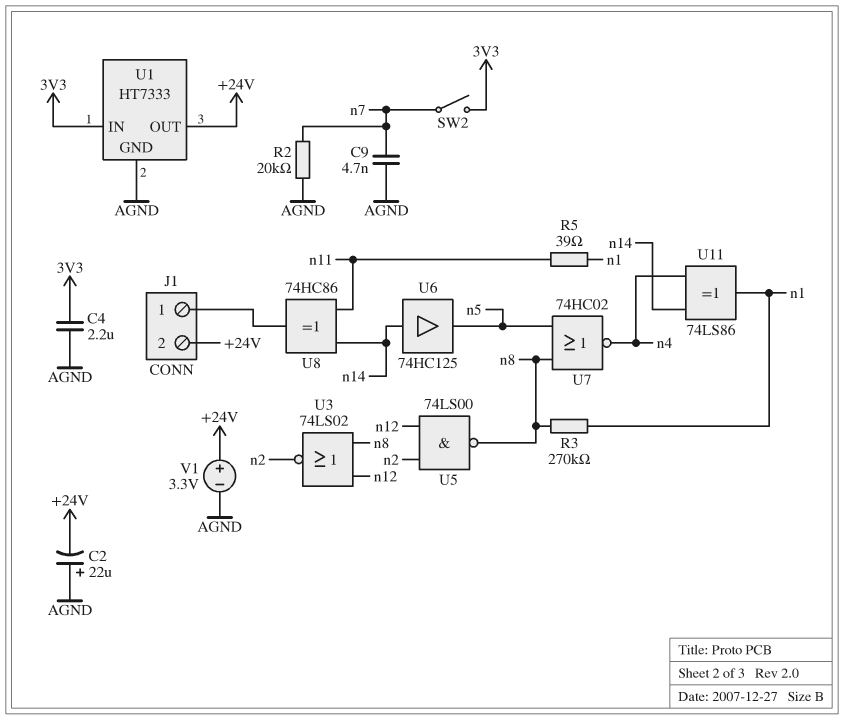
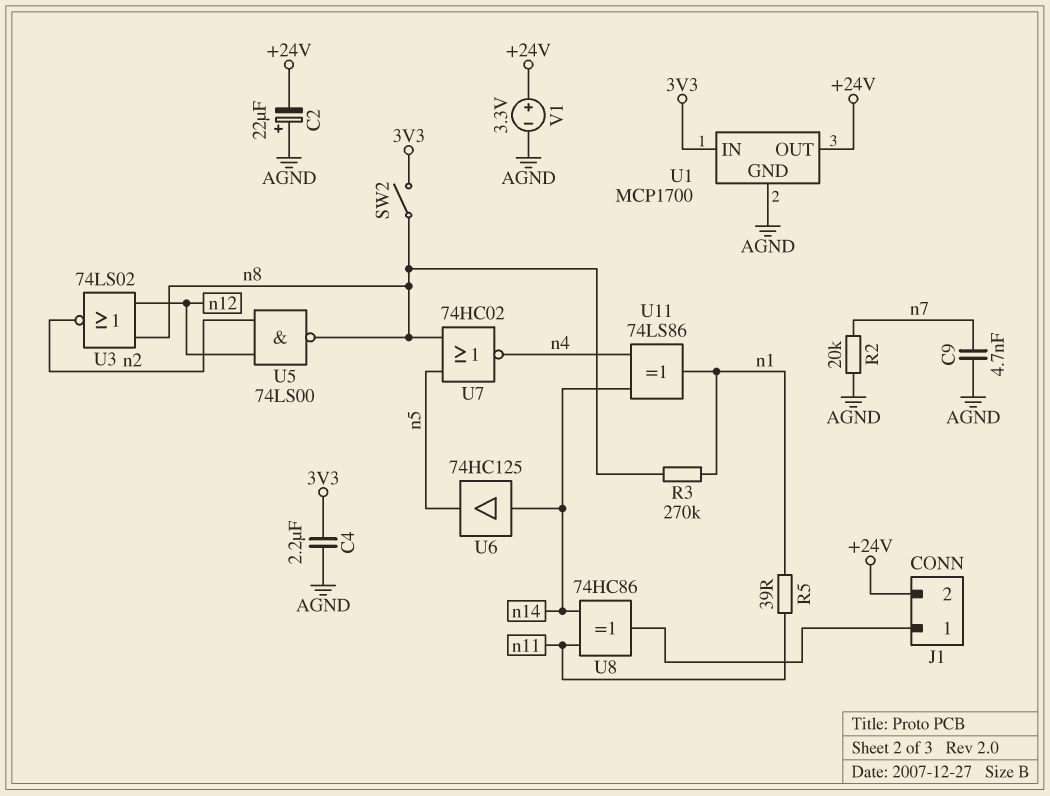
SW2: switch (3V3, n7) -> switch (3V3, n8)
U1: HT7333 -> MCP1700

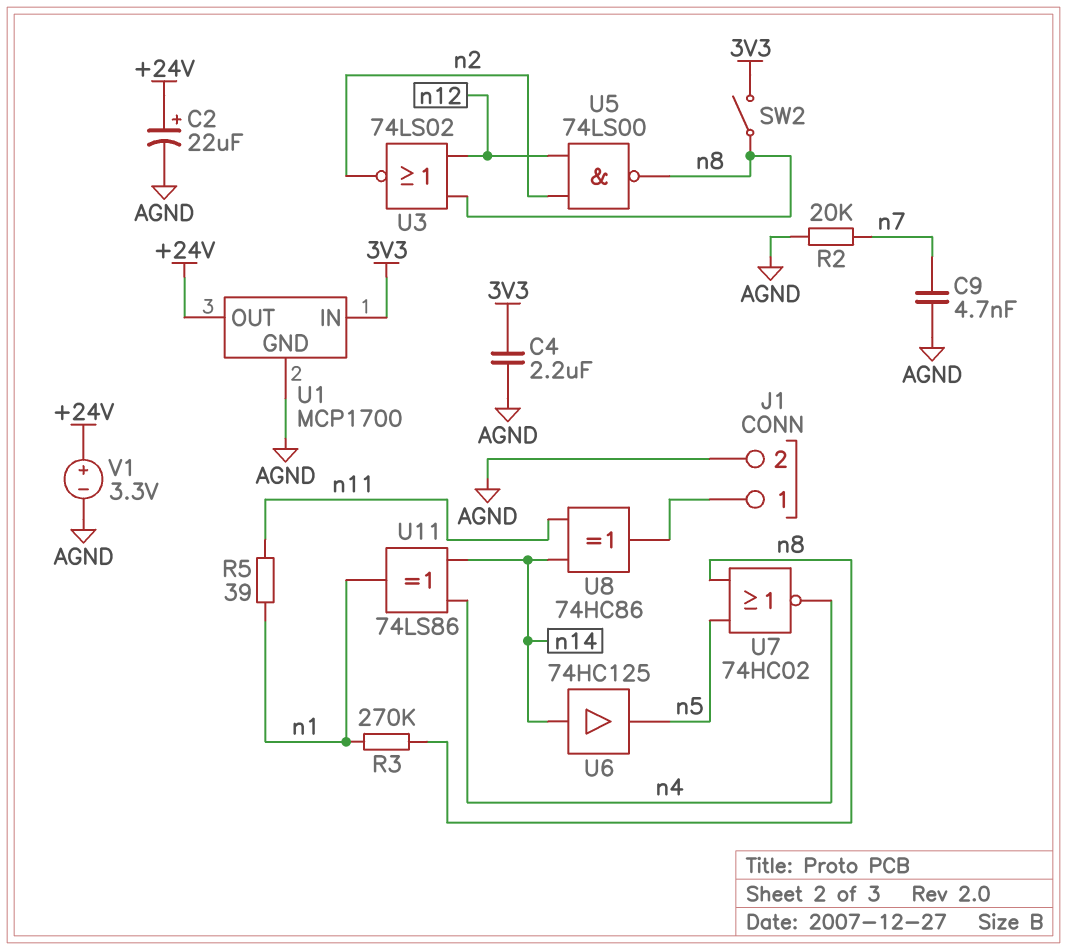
C2: 22uF (plus AGND, minus +24V) -> 22uF (plus +24V, minus AGND)
J1 pin 2: +24V -> AGND

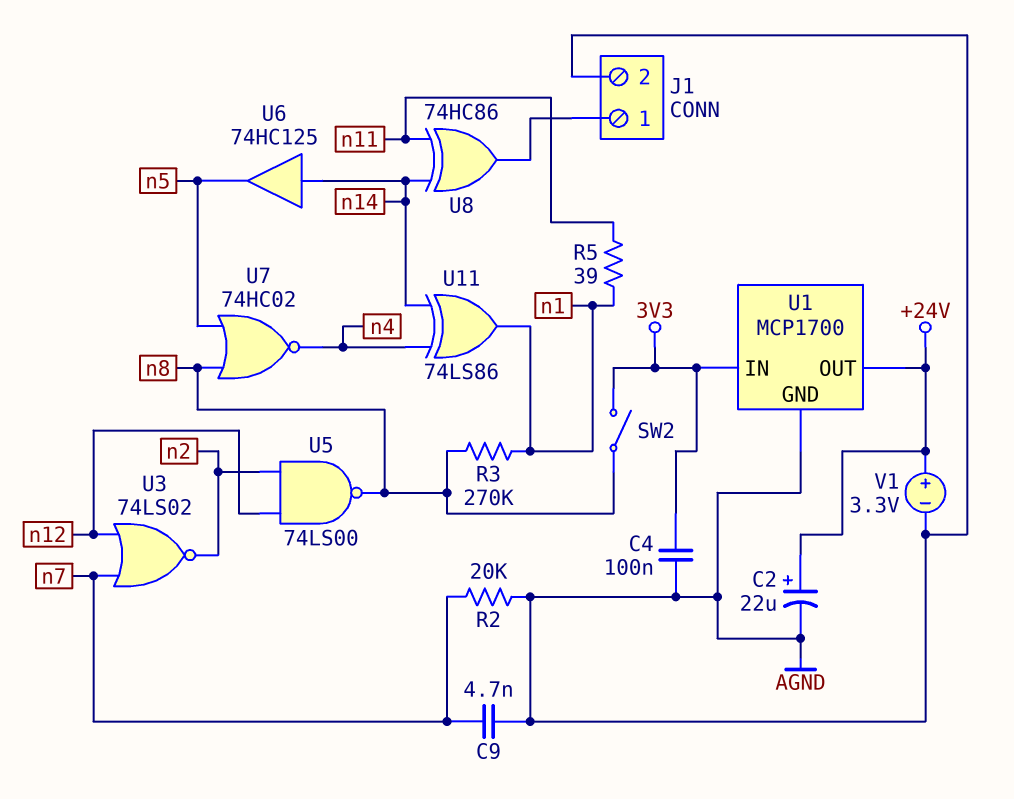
C4: 2.2uF (3V3, AGND) -> 100nF (3V3, AGND)
U3: NOR 74LS02 (in n8, in n12, out n2) -> NOR 74LS02 (in n7, in n12, out n2)

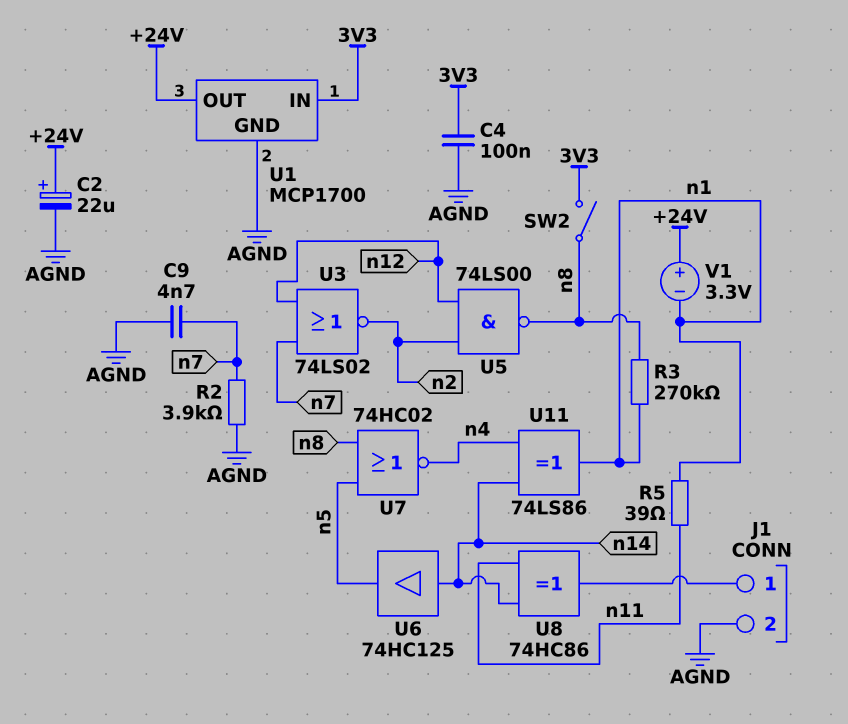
R2: 20k (AGND, n7) -> 3.9k (AGND, n7)
V1: 3.3V (plus +24V, minus AGND) -> 3.3V (plus +24V, minus n1)

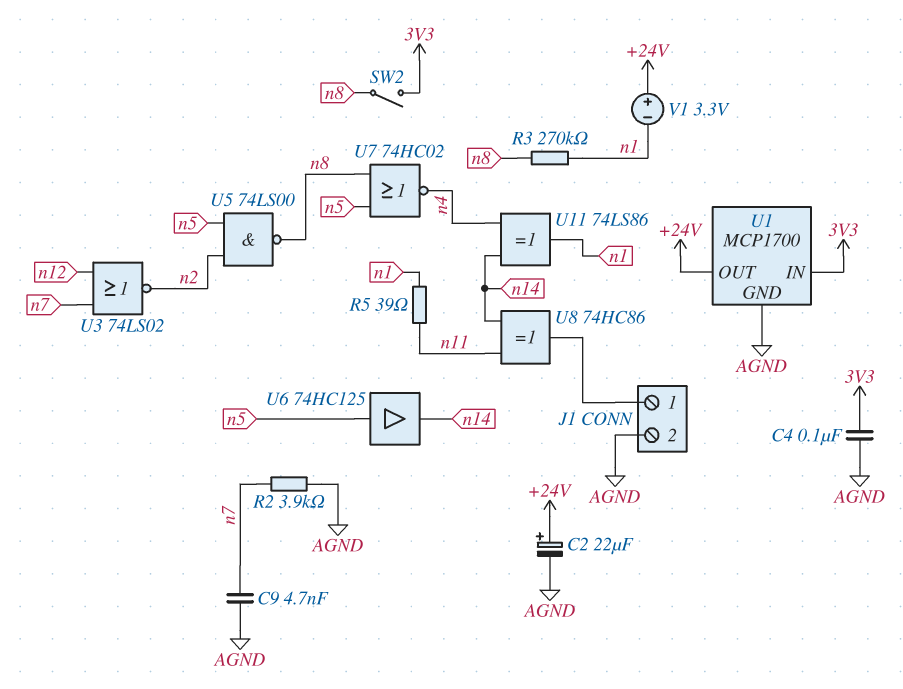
U5: NAND 74LS00 (in n2, in n12, out n8) -> NAND 74LS00 (in n2, in n5, out n8)
U6: buffer 74HC125 (in n14, out n5) -> buffer 74HC125 (in n5, out n14)

